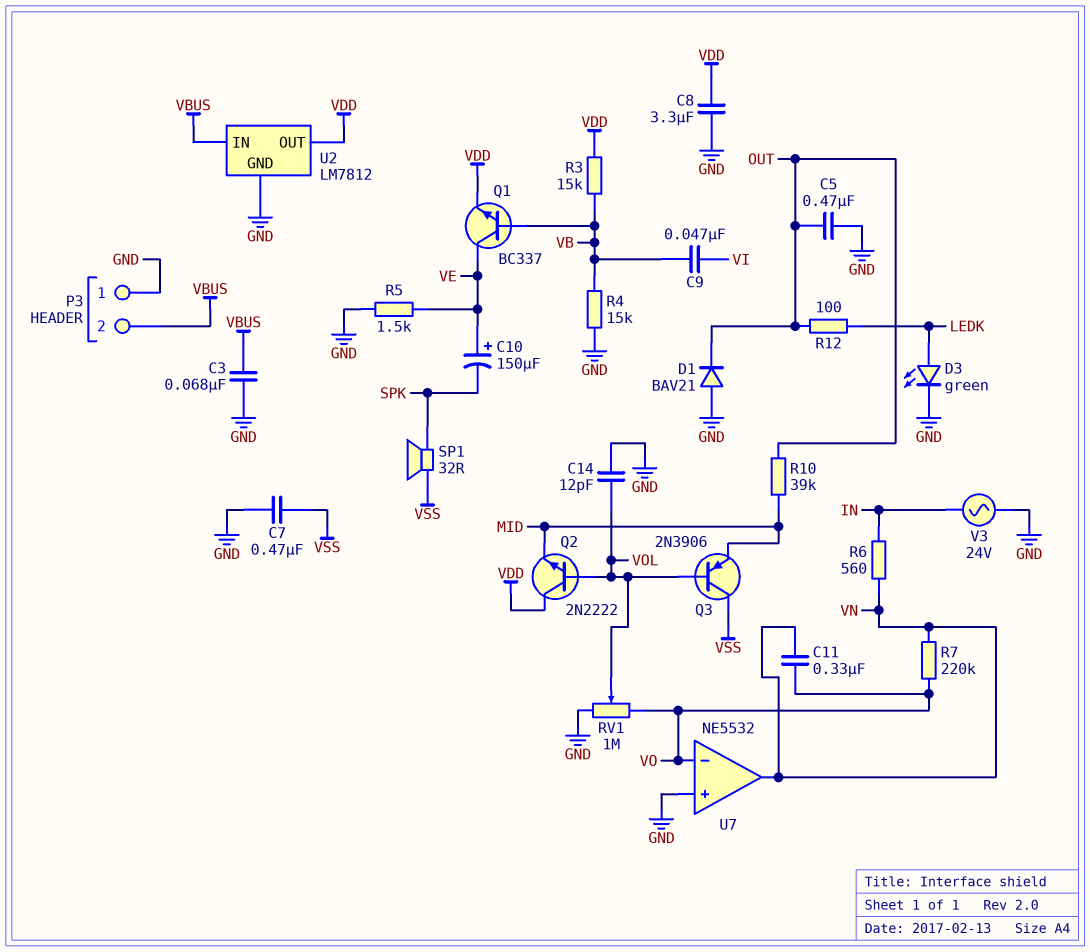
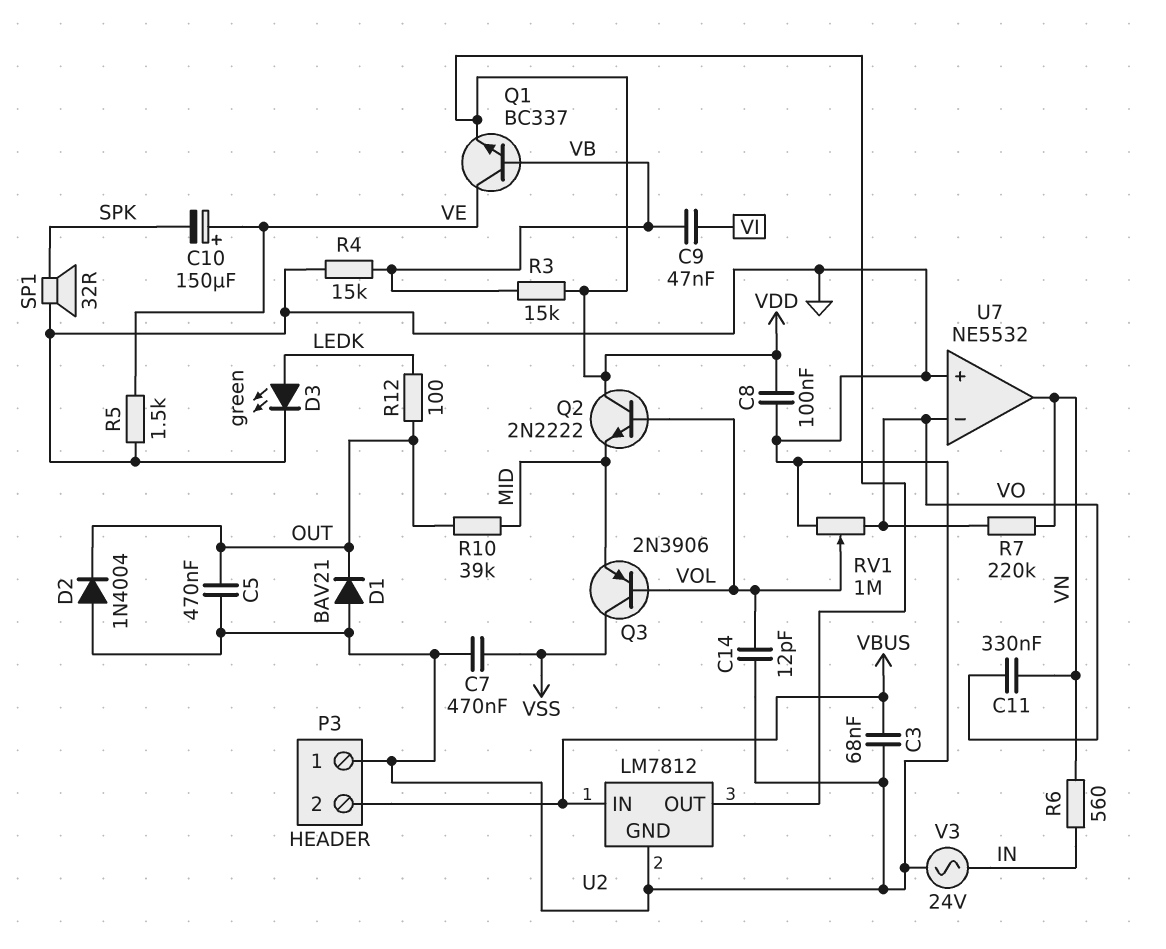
C8: 3.3uF (GND, VDD) -> 100nF (GND, VDD)
D2: none -> diode 1N4004 (A GND, K OUT)
SP1: speaker 32R (SPK, VSS) -> speaker 32R (GND, SPK)

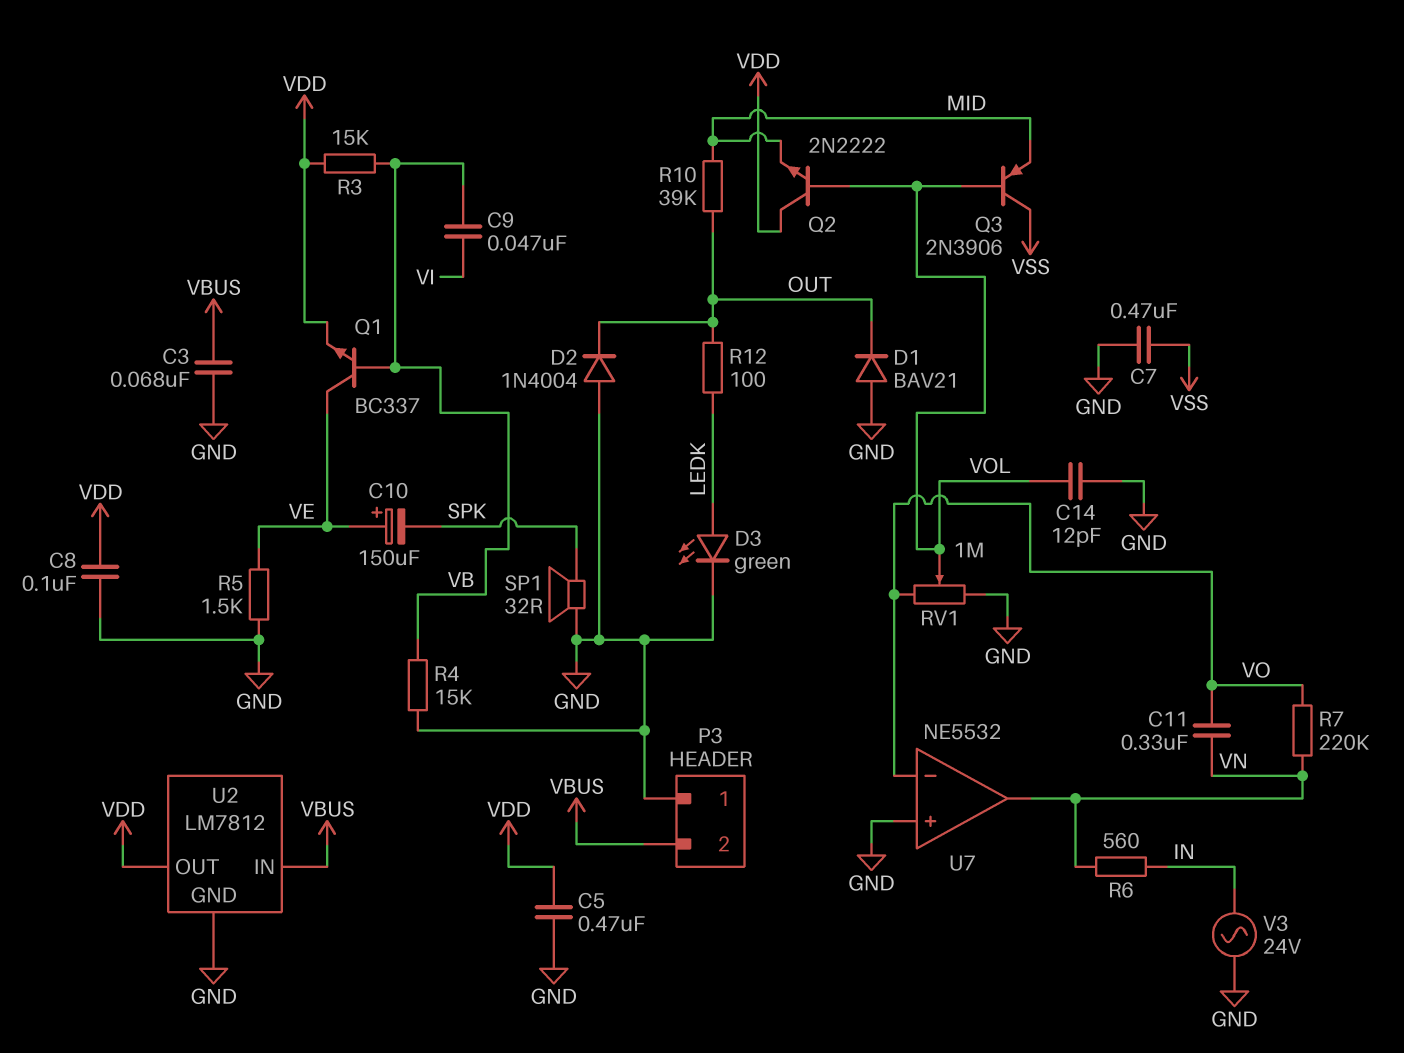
C5: 470nF (GND, OUT) -> 470nF (GND, VDD)

